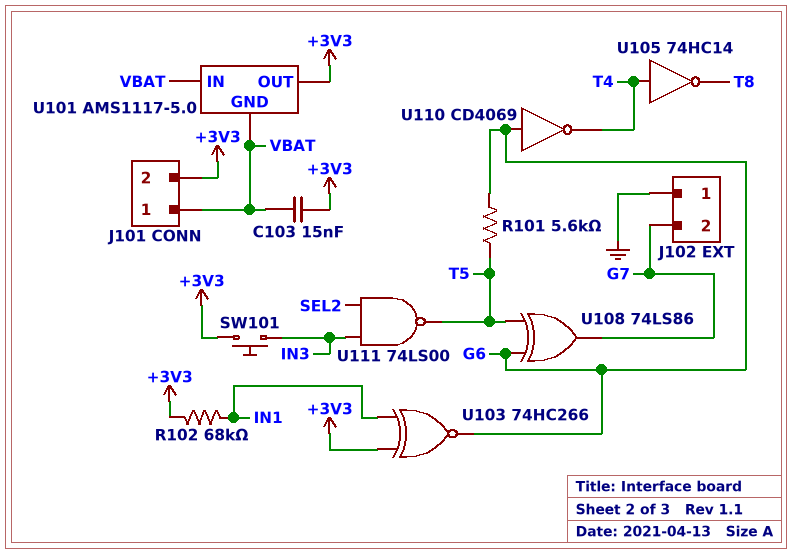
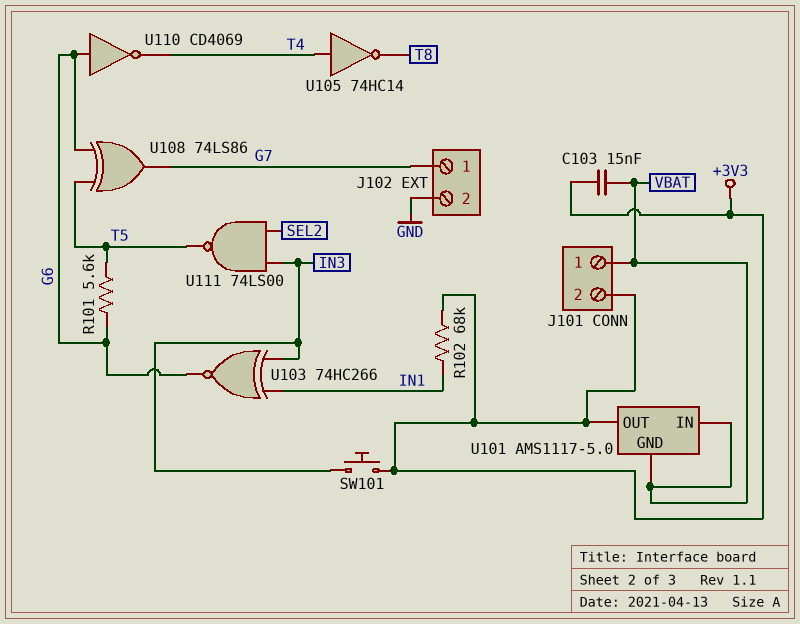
J102 pin 1: GND -> G7
J102 pin 2: G7 -> GND
U103: XNOR 74HC266 (in +3V3, in IN1, out G6) -> XNOR 74HC266 (in IN1, in IN3, out G6)

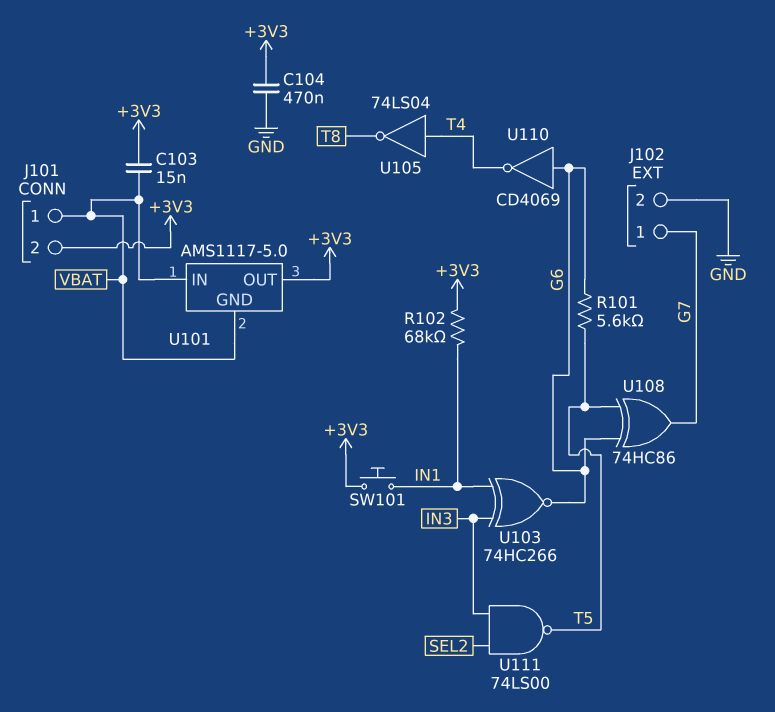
C104: none -> 470nF (+3V3, GND)
SW101: button (+3V3, IN3) -> button (+3V3, IN1)
U105: NOT 74HC14 (in T4, out T8) -> NOT 74LS04 (in T4, out T8)
U108: XOR 74LS86 (in G6, in T5, out G7) -> XOR 74HC86 (in G6, in T5, out G7)

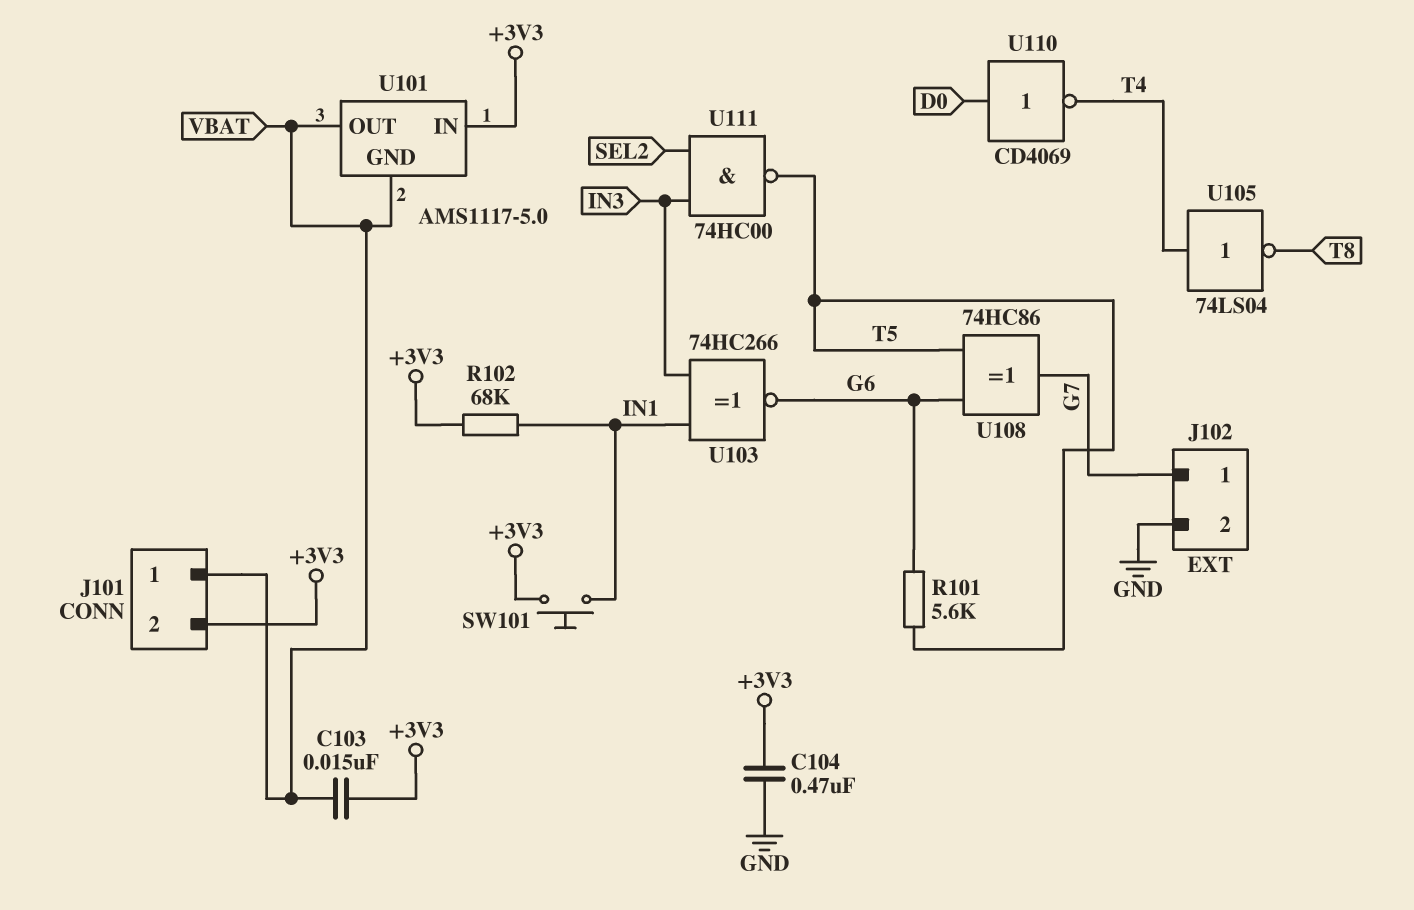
U101 pin IN: VBAT -> +3V3
U101 pin OUT: +3V3 -> VBAT
U110: NOT CD4069 (in G6, out T4) -> NOT CD4069 (in D0, out T4)
U111: NAND 74LS00 (in IN3, in SEL2, out T5) -> NAND 74HC00 (in IN3, in SEL2, out T5)

